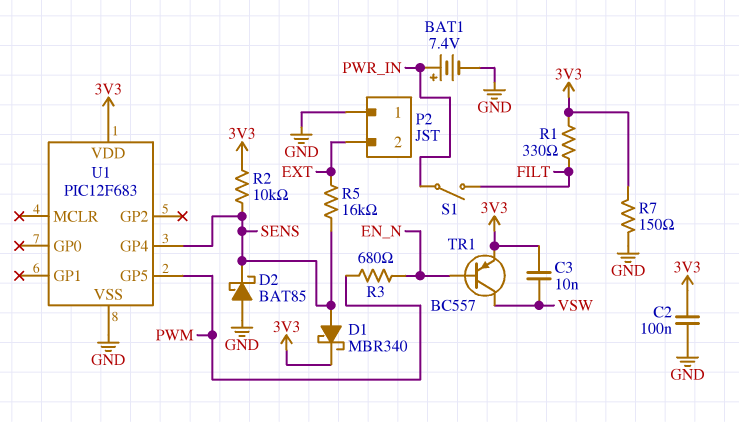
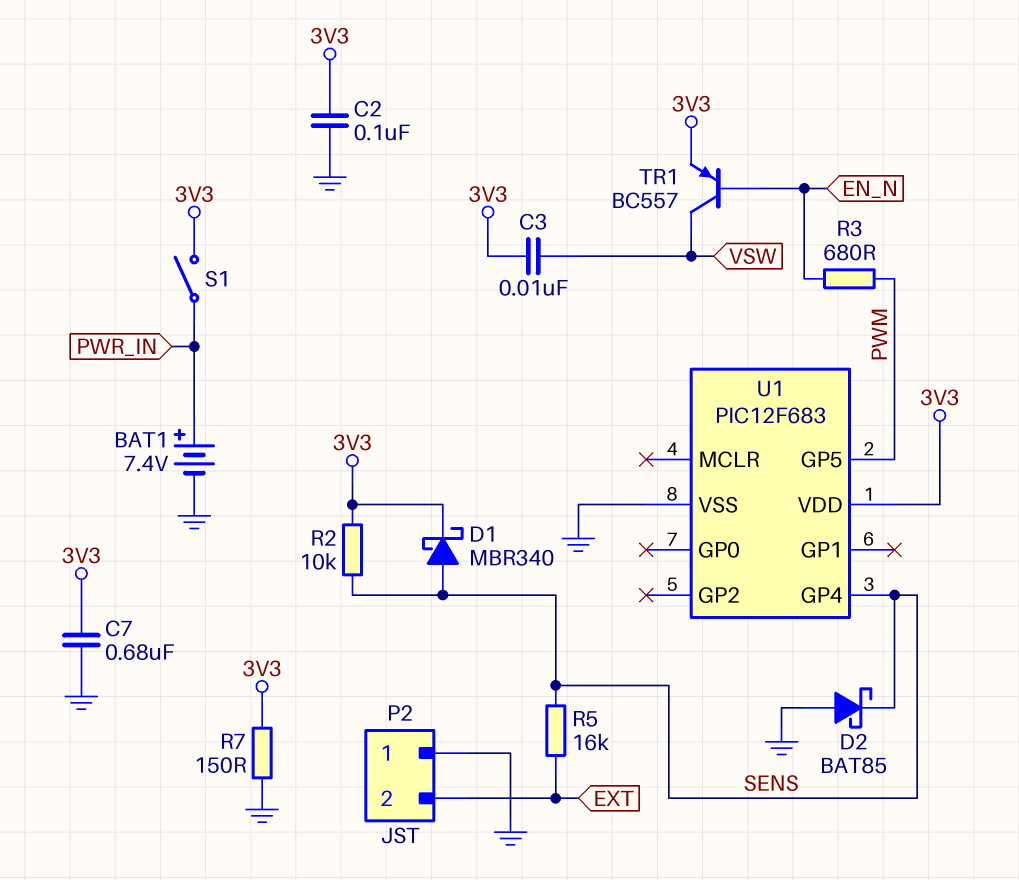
C7: none -> 680nF (3V3, GND)
R1: 330 (3V3, FILT) -> none
S1: switch (FILT, PWR_IN) -> switch (3V3, PWR_IN)

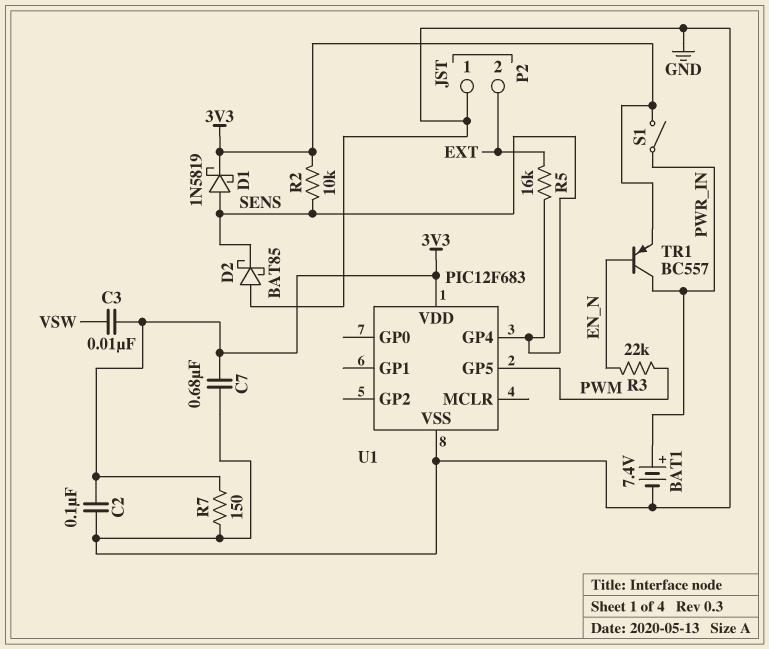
D1: schottky MBR340 (A SENS, K 3V3) -> schottky 1N5819 (A SENS, K 3V3)
R3: 680 (EN_N, PWM) -> 22k (EN_N, PWM)
TR1: PNP BC557 (B EN_N, C VSW, E 3V3) -> PNP BC557 (B EN_N, C PWR_IN, E 3V3)

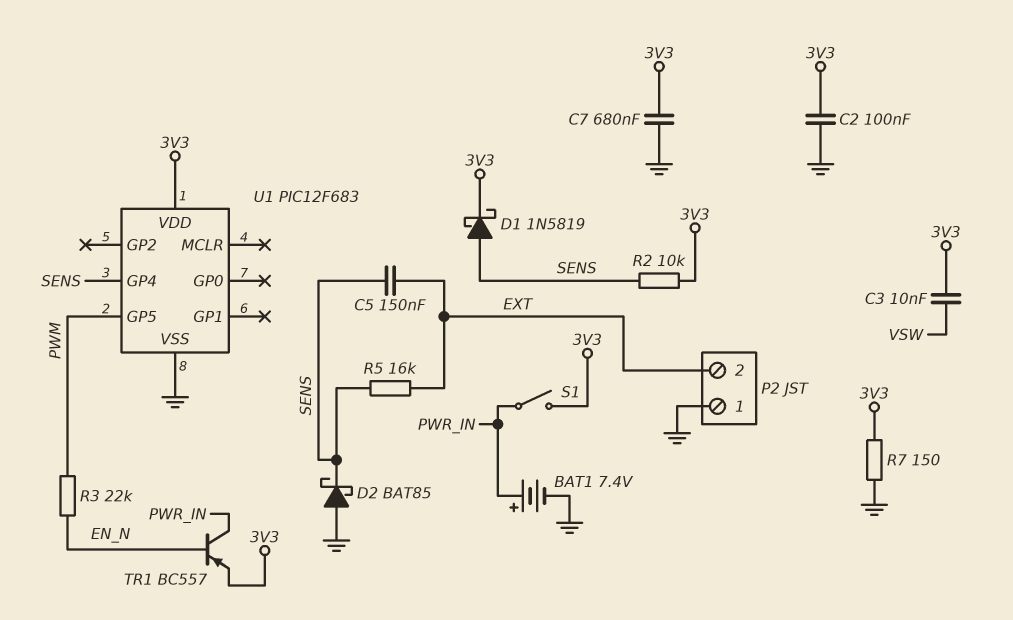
C5: none -> 150nF (EXT, SENS)

